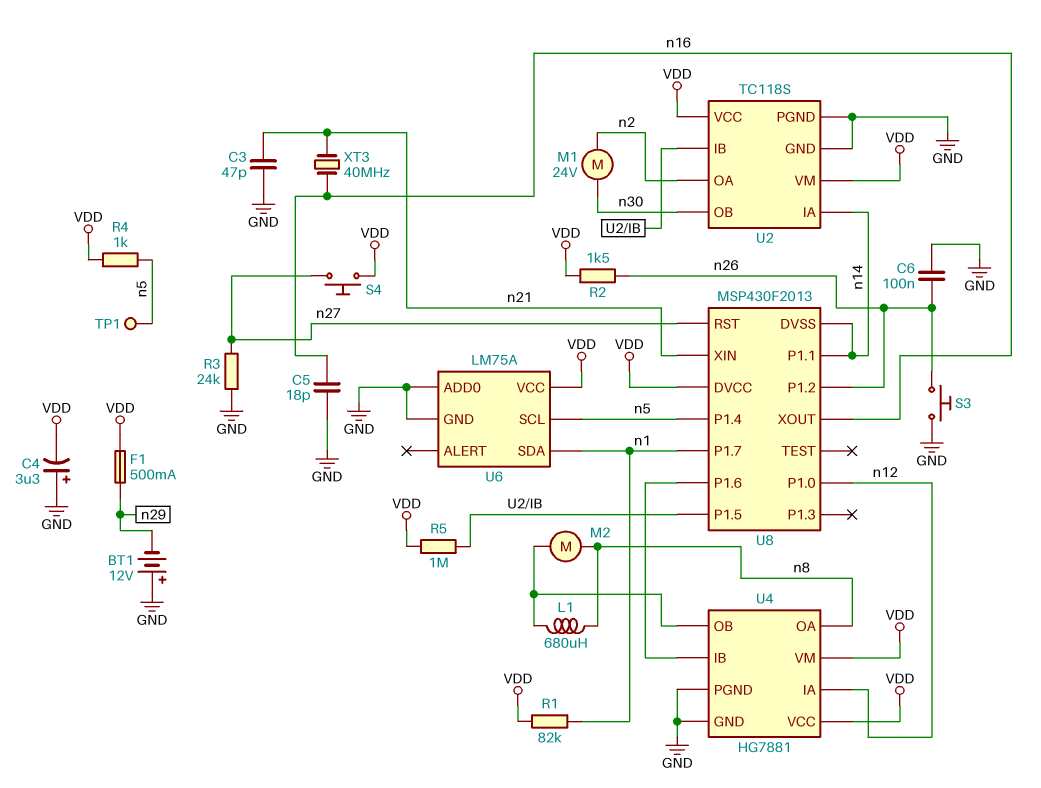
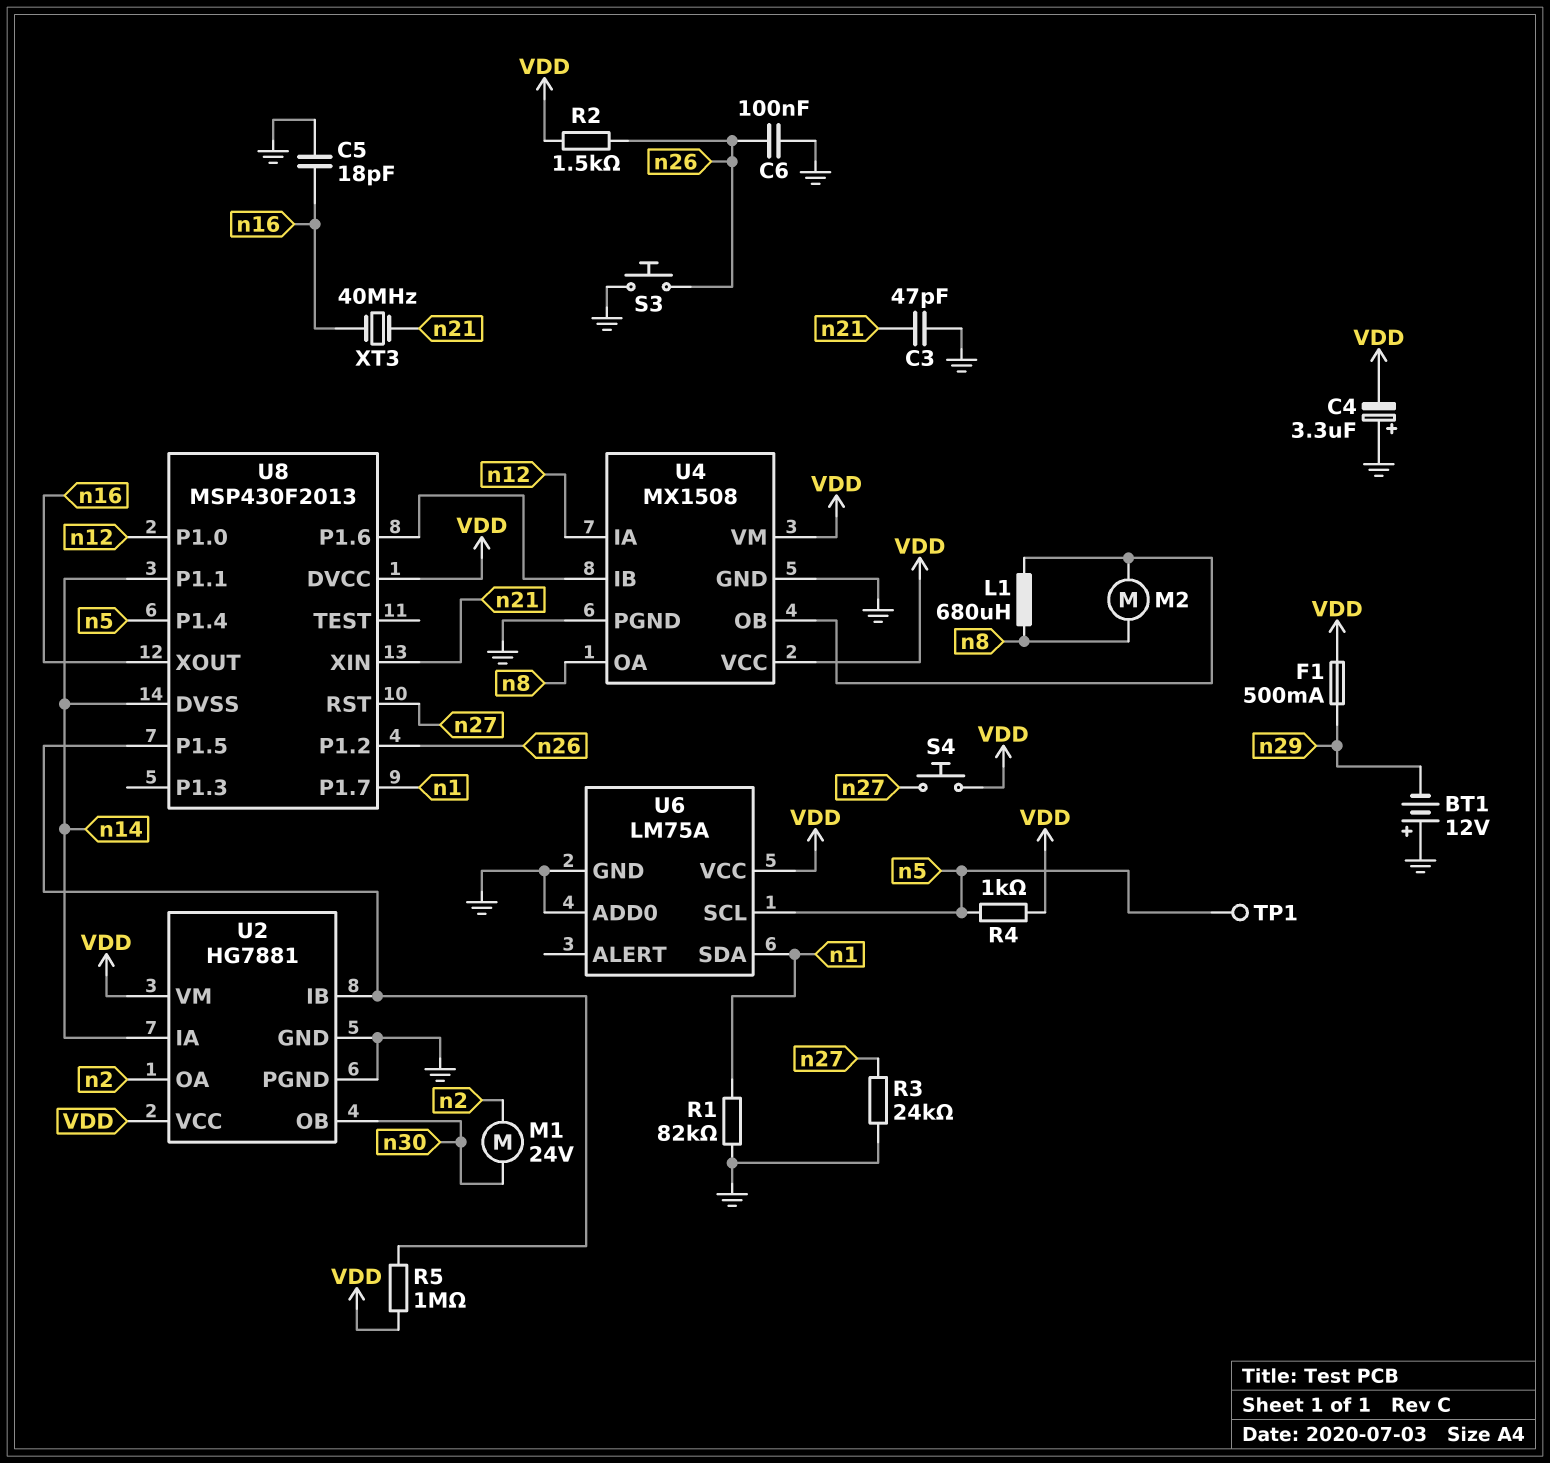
R1: 82k (VDD, n1) -> 82k (GND, n1)
U2: TC118S -> HG7881
U4: HG7881 -> MX1508

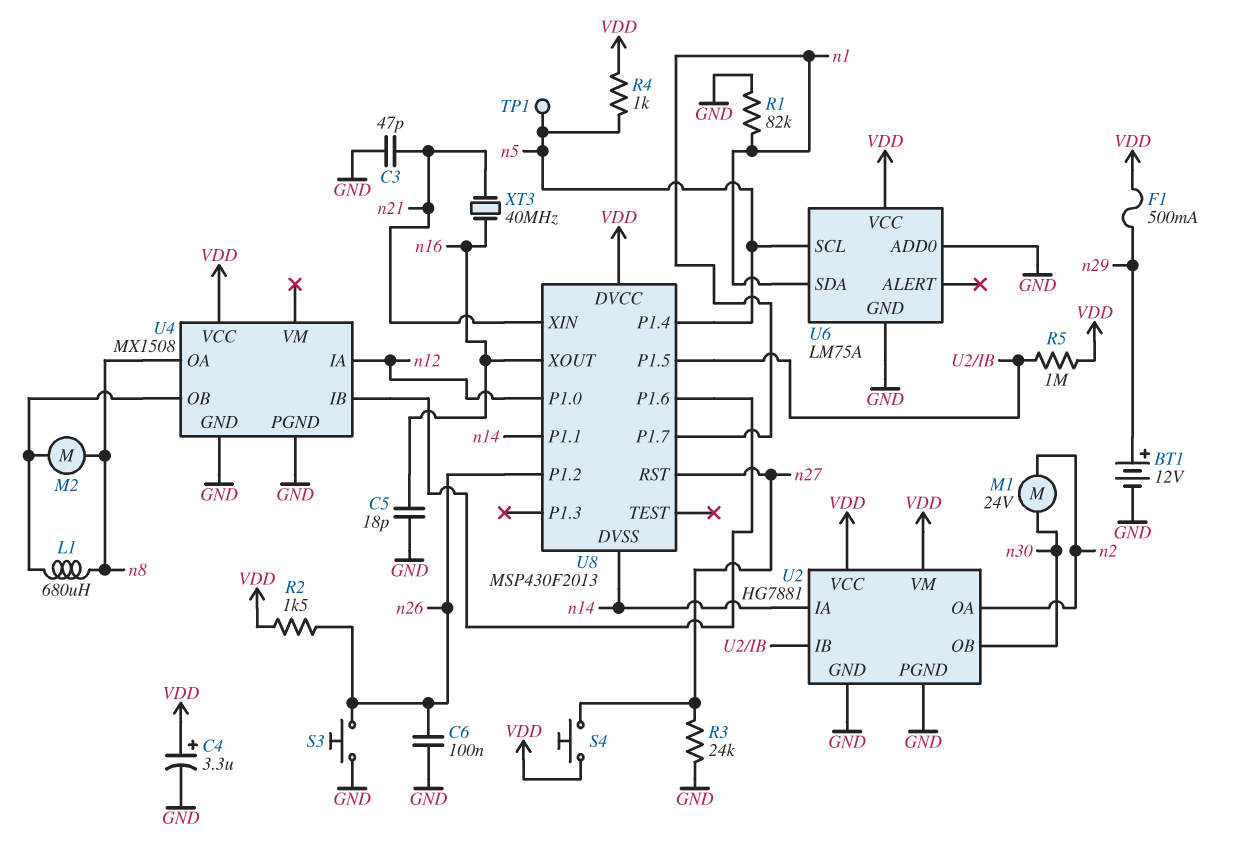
BT1: 12V (plus GND, minus n29) -> 12V (plus n29, minus GND)
C4: 3.3uF (plus GND, minus VDD) -> 3.3uF (plus VDD, minus GND)
U4 pin VM: VDD -> none

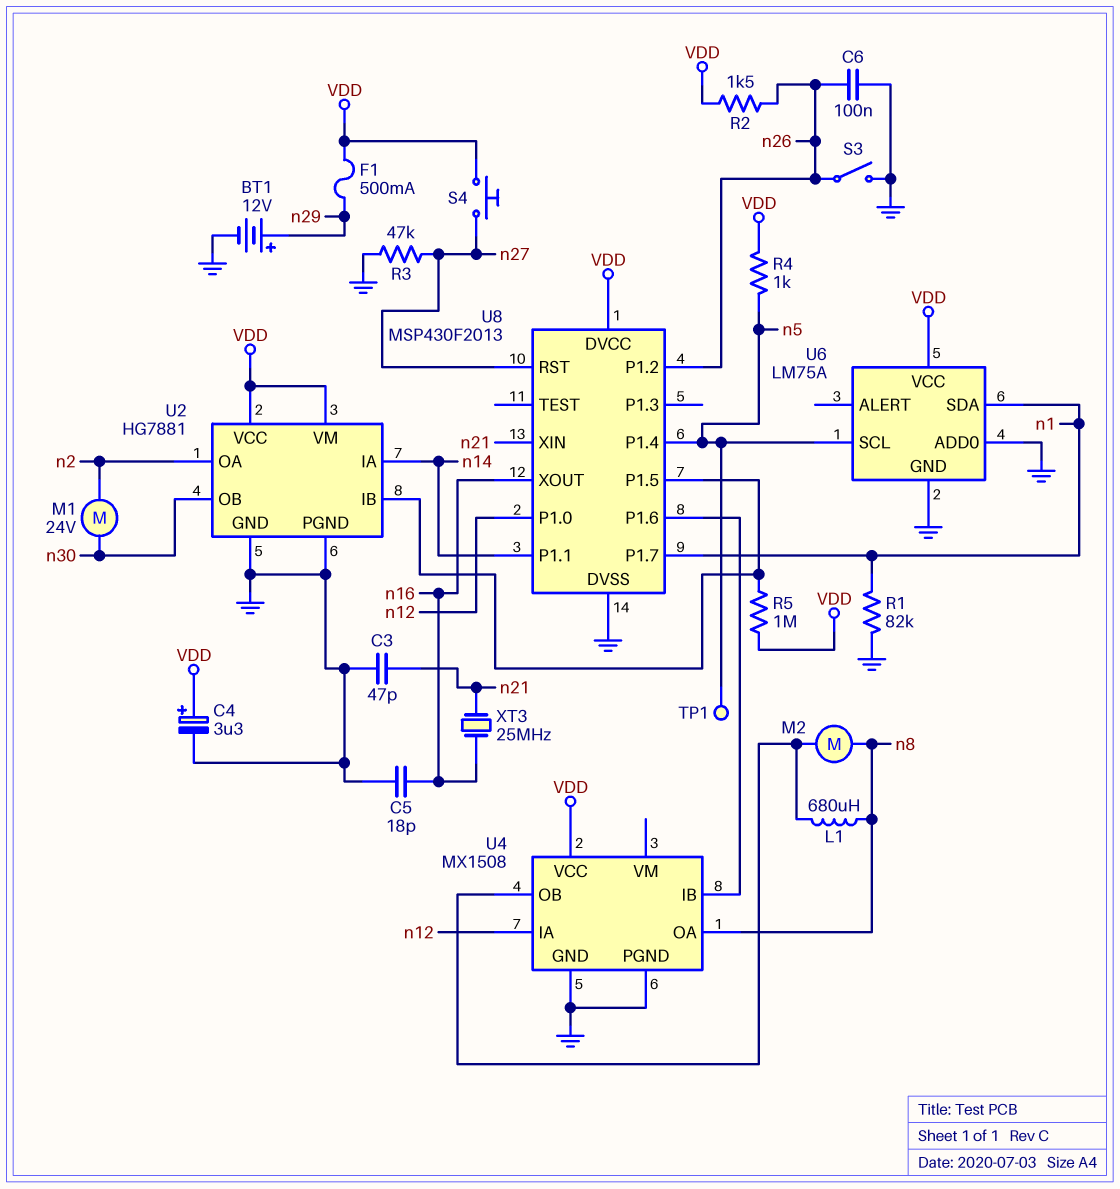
R3: 24k (GND, n27) -> 47k (GND, n27)
S3: button (GND, n26) -> switch (GND, n26)
U8 pin DVSS: n14 -> GND
XT3: 40MHz (n16, n21) -> 25MHz (n16, n21)

